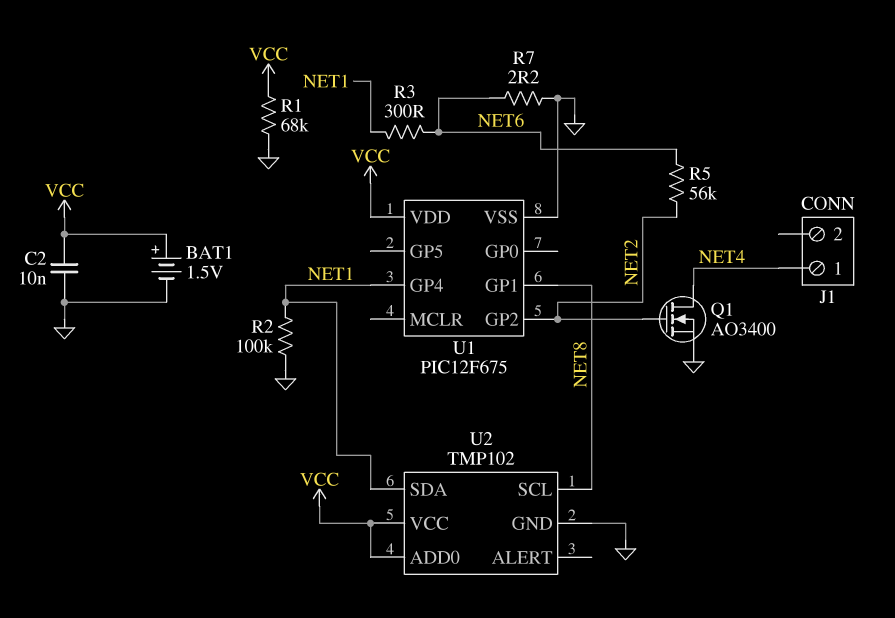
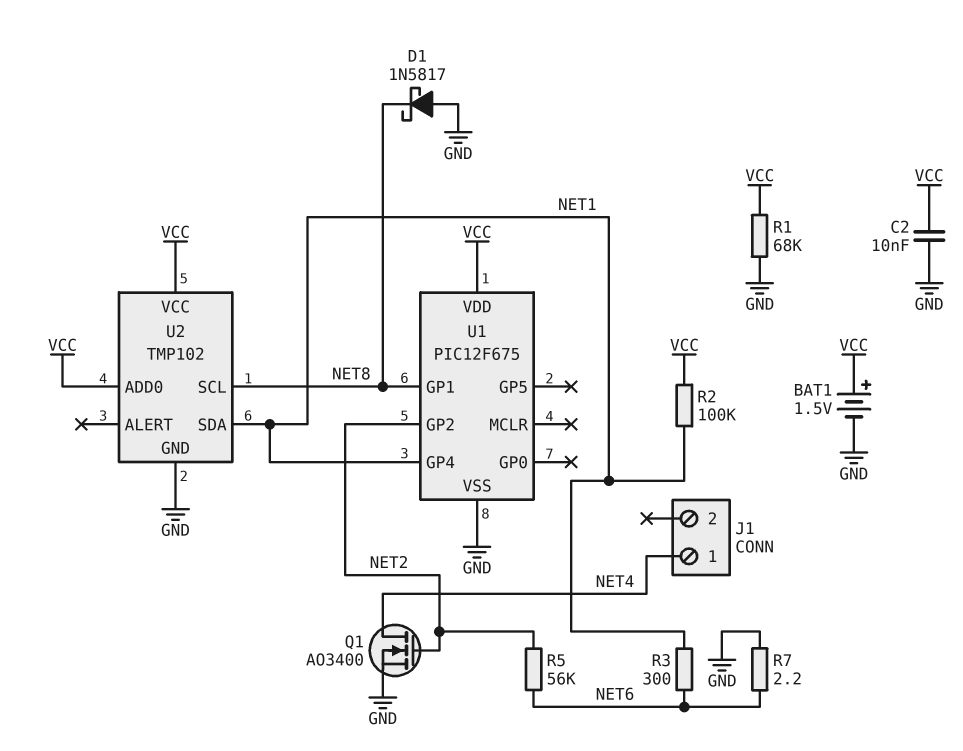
D1: none -> schottky 1N5817 (A GND, K NET8)
R2: 100k (GND, NET1) -> 100k (NET1, VCC)

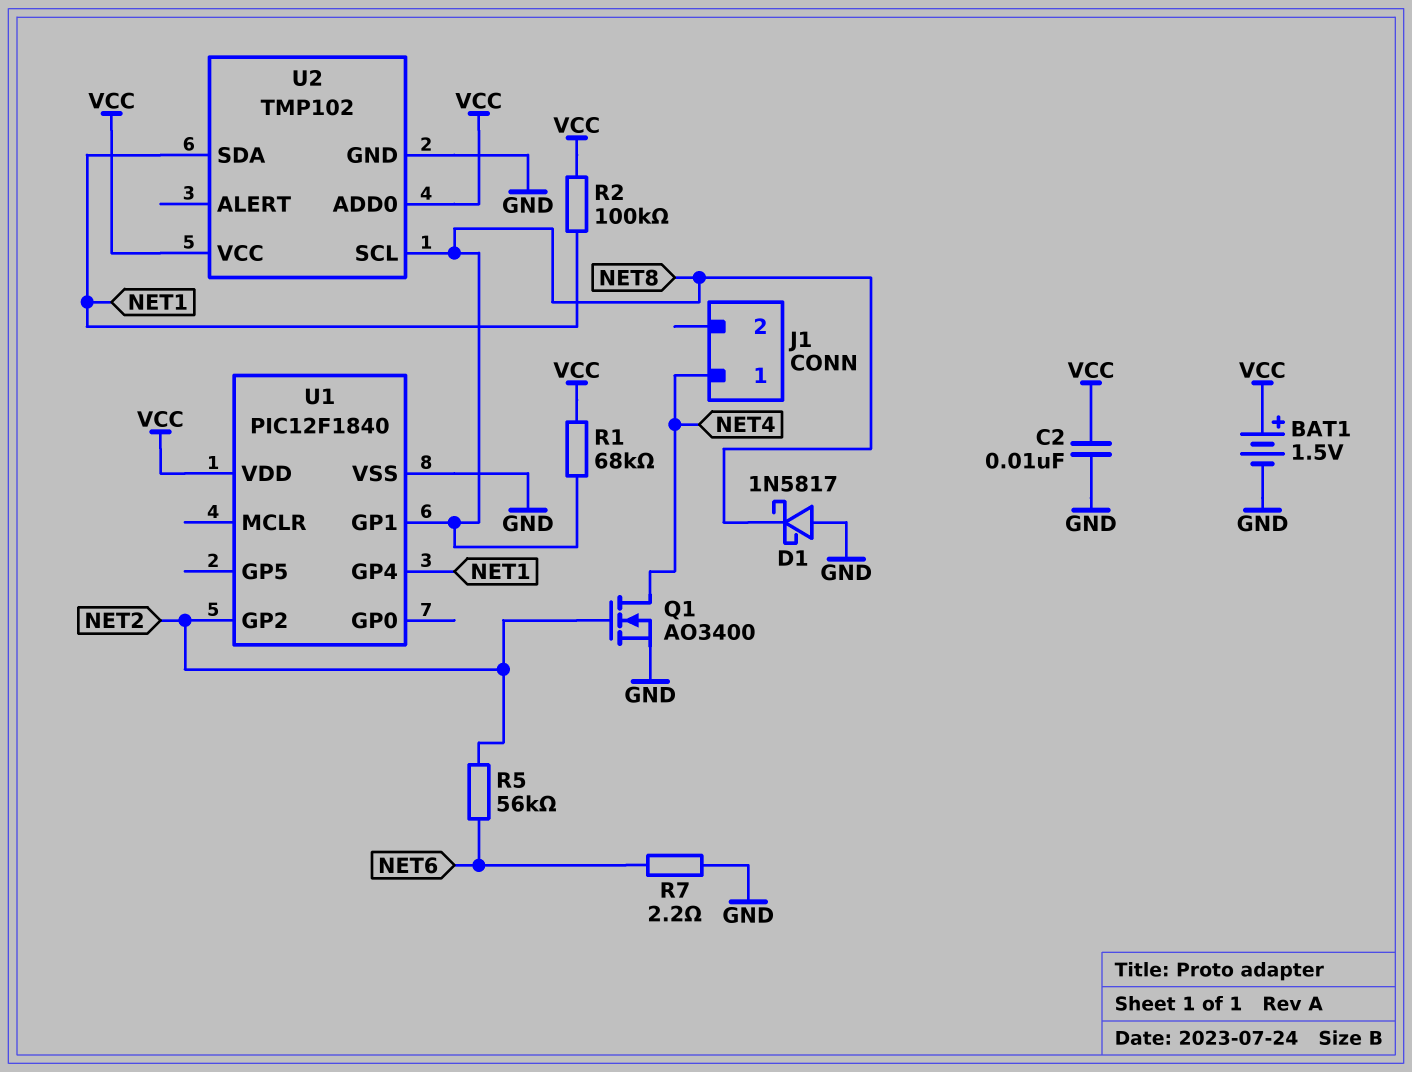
R1: 68k (GND, VCC) -> 68k (NET8, VCC)
R3: 300 (NET1, NET6) -> none
U1: PIC12F675 -> PIC12F1840

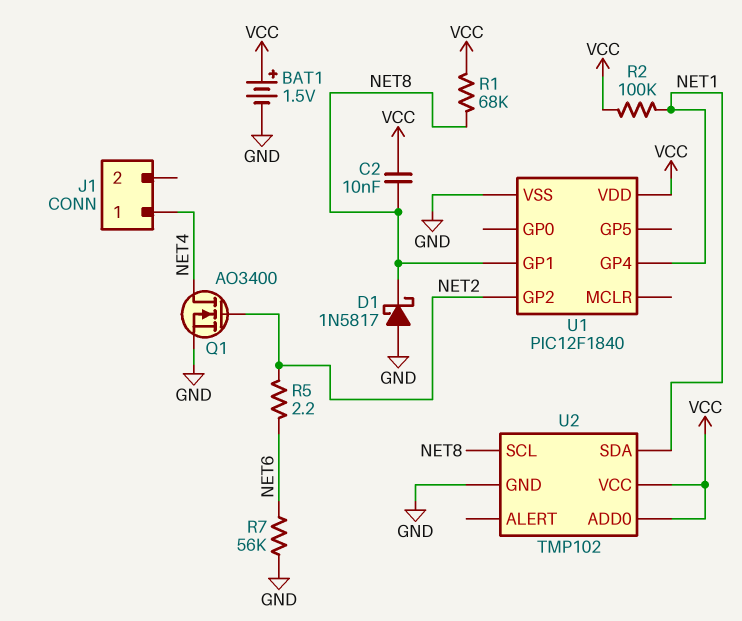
C2: 10nF (GND, VCC) -> 10nF (NET8, VCC)
R5: 56k (NET2, NET6) -> 2.2 (NET2, NET6)
R7: 2.2 (GND, NET6) -> 56k (GND, NET6)

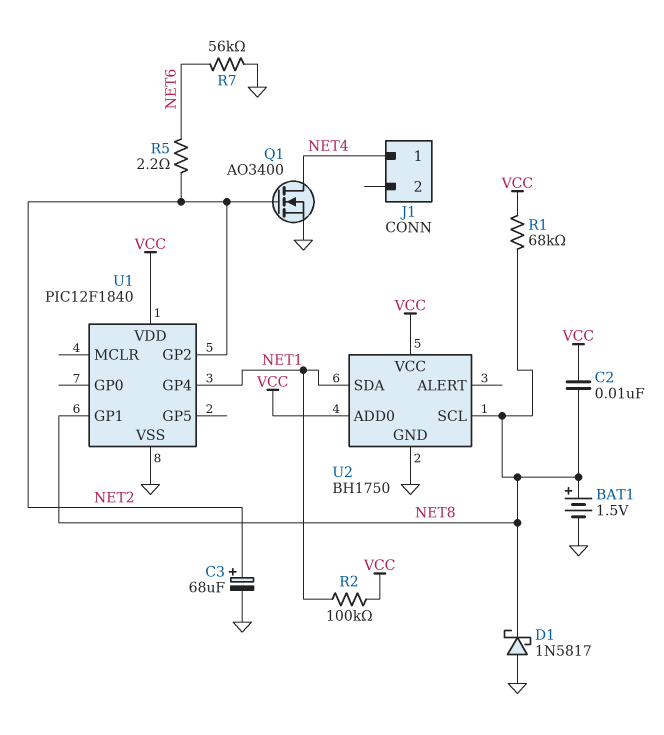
BAT1: 1.5V (plus VCC, minus GND) -> 1.5V (plus NET8, minus GND)
C3: none -> 68uF (plus NET2, minus GND)
U2: TMP102 -> BH1750

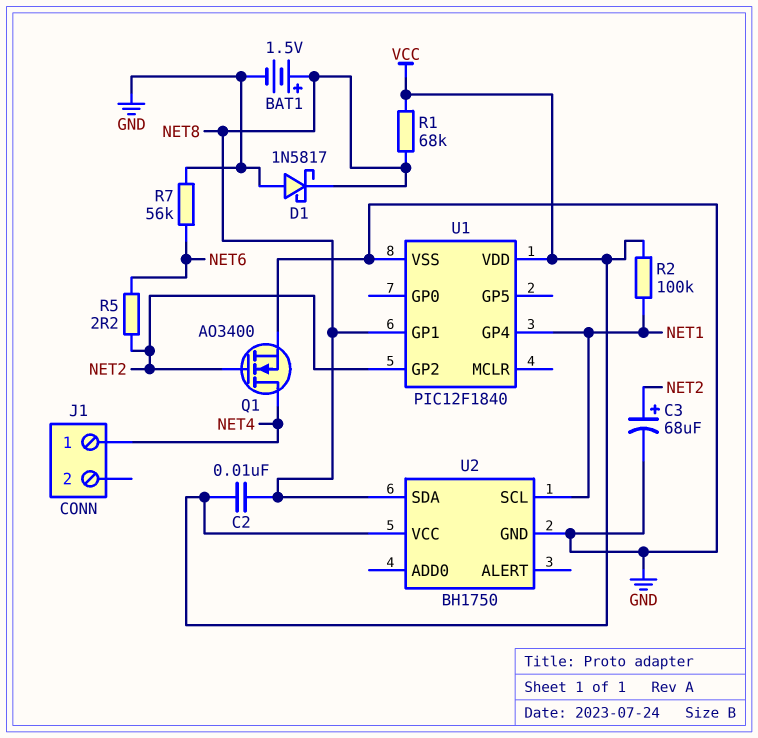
U2 pin ADD0: VCC -> none
U2 pin SCL: NET8 -> NET1
U2 pin SDA: NET1 -> NET8

